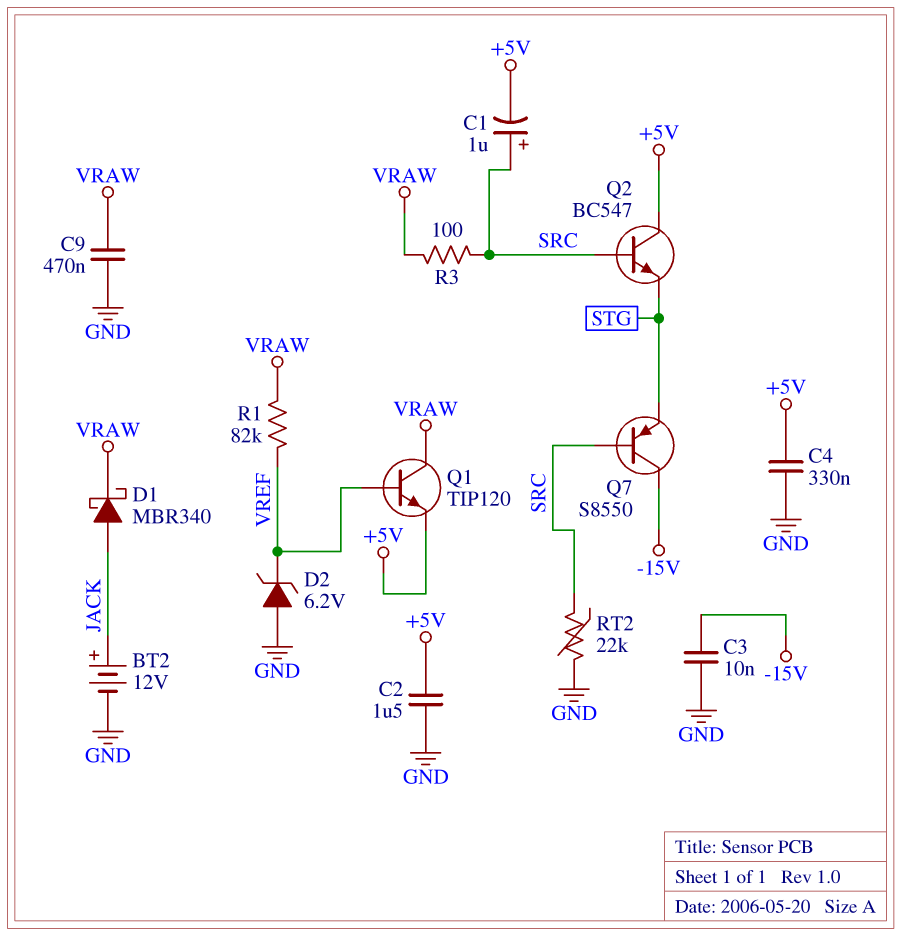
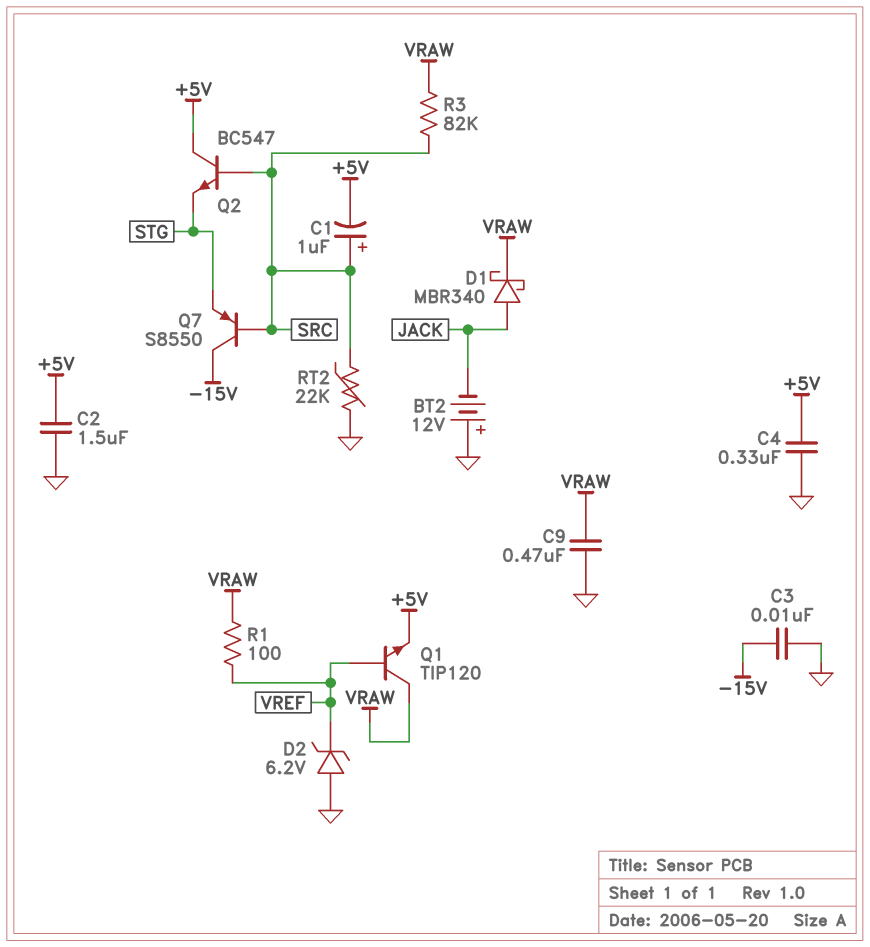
BT2: 12V (plus JACK, minus GND) -> 12V (plus GND, minus JACK)
R1: 82k (VRAW, VREF) -> 100 (VRAW, VREF)
R3: 100 (SRC, VRAW) -> 82k (SRC, VRAW)

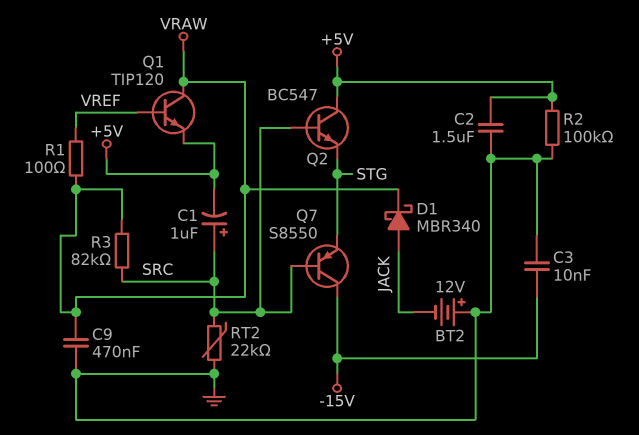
C4: 330nF (+5V, GND) -> none
D2: zener 6.2V (A GND, K VREF) -> none
R2: none -> 100k (+5V, GND)

